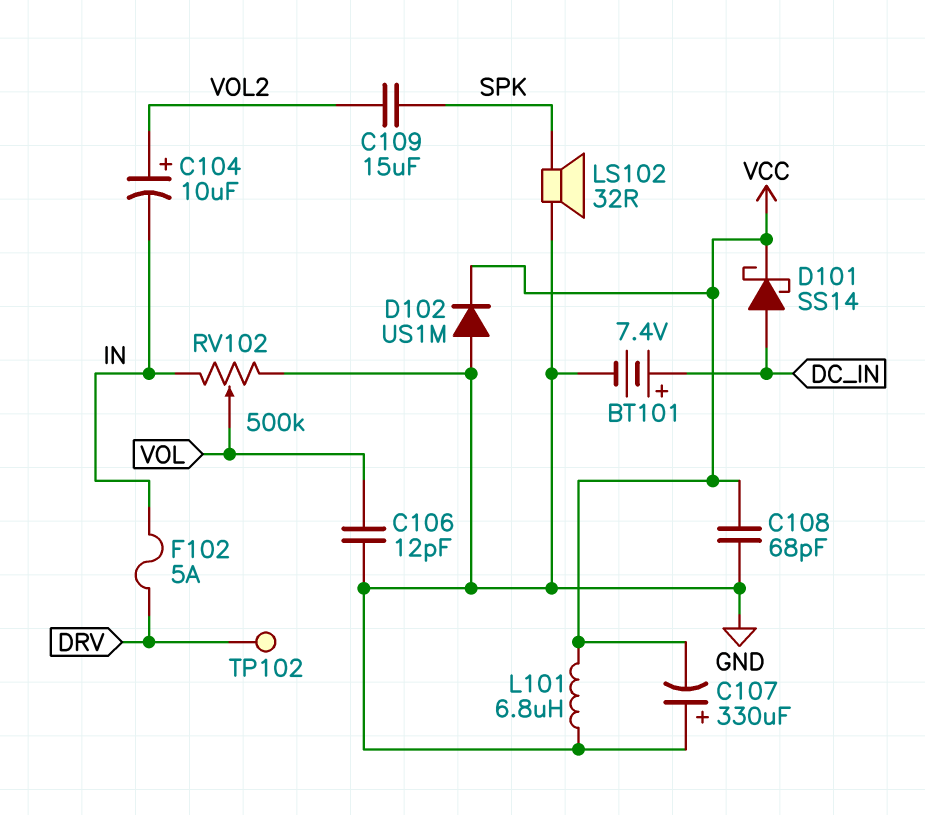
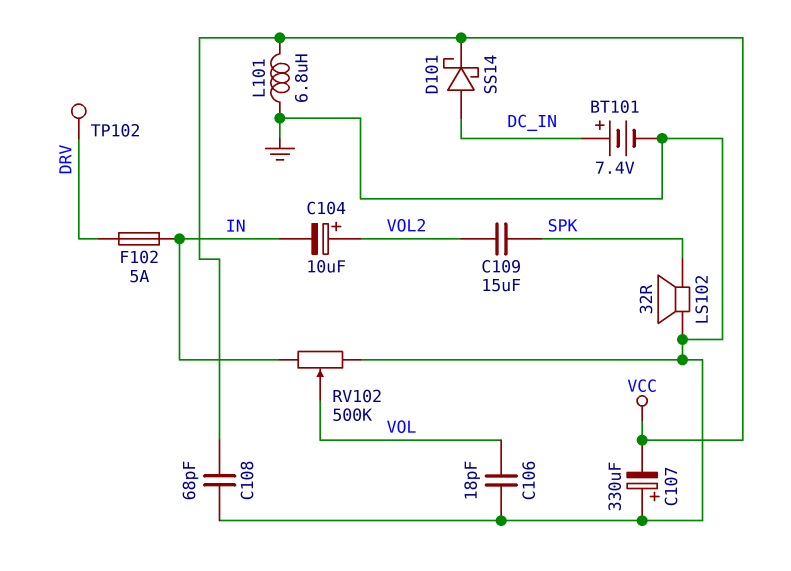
C106: 12pF (GND, VOL) -> 18pF (GND, VOL)
D102: diode US1M (A GND, K VCC) -> none

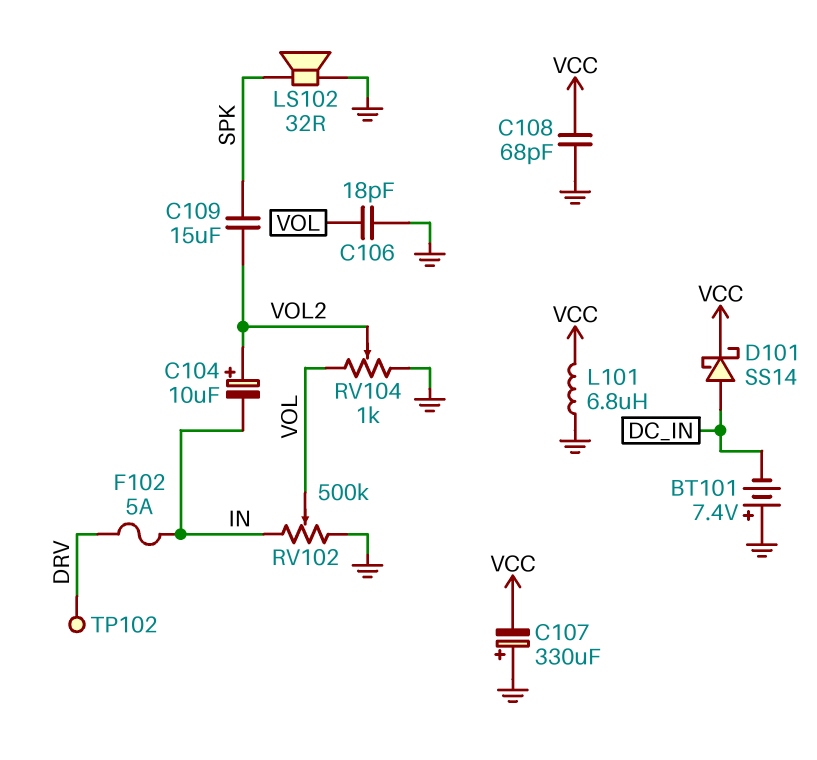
BT101: 7.4V (plus DC_IN, minus GND) -> 7.4V (plus GND, minus DC_IN)
RV104: none -> 1k (GND, VOL, wiper VOL2)

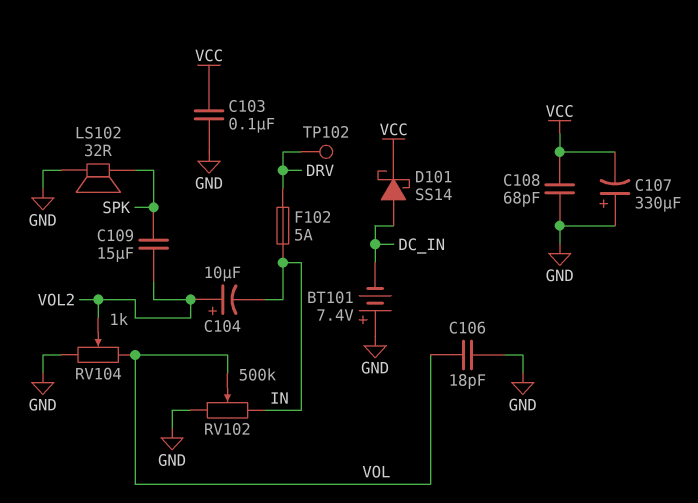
C103: none -> 100nF (GND, VCC)
L101: 6.8uH (GND, VCC) -> none

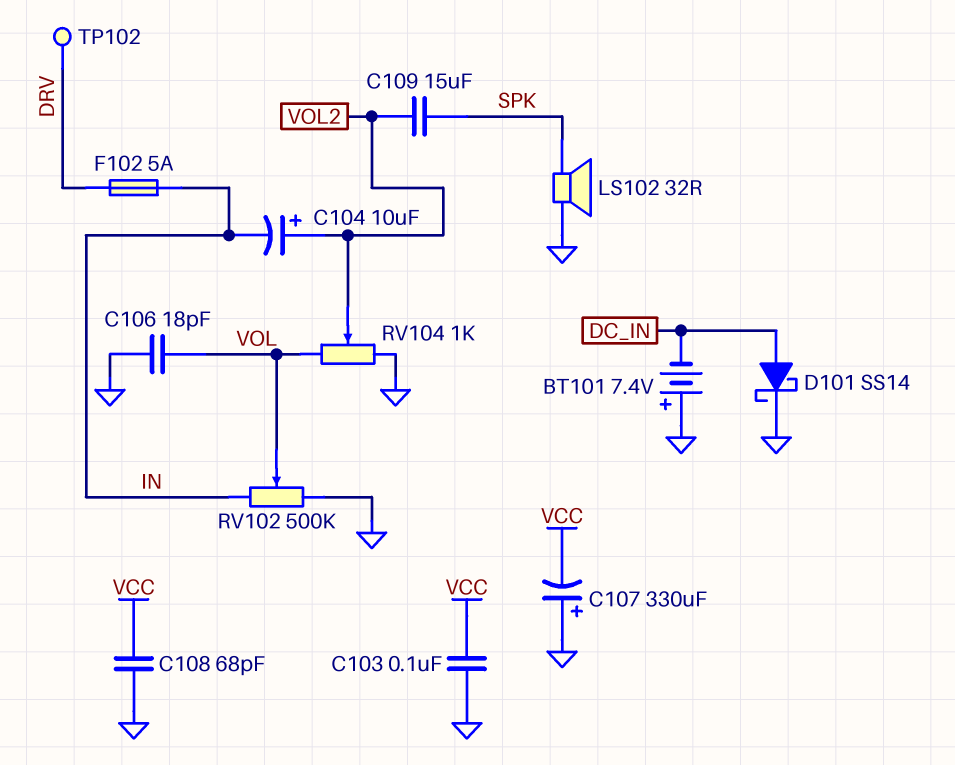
D101: schottky SS14 (A DC_IN, K VCC) -> schottky SS14 (A DC_IN, K GND)

